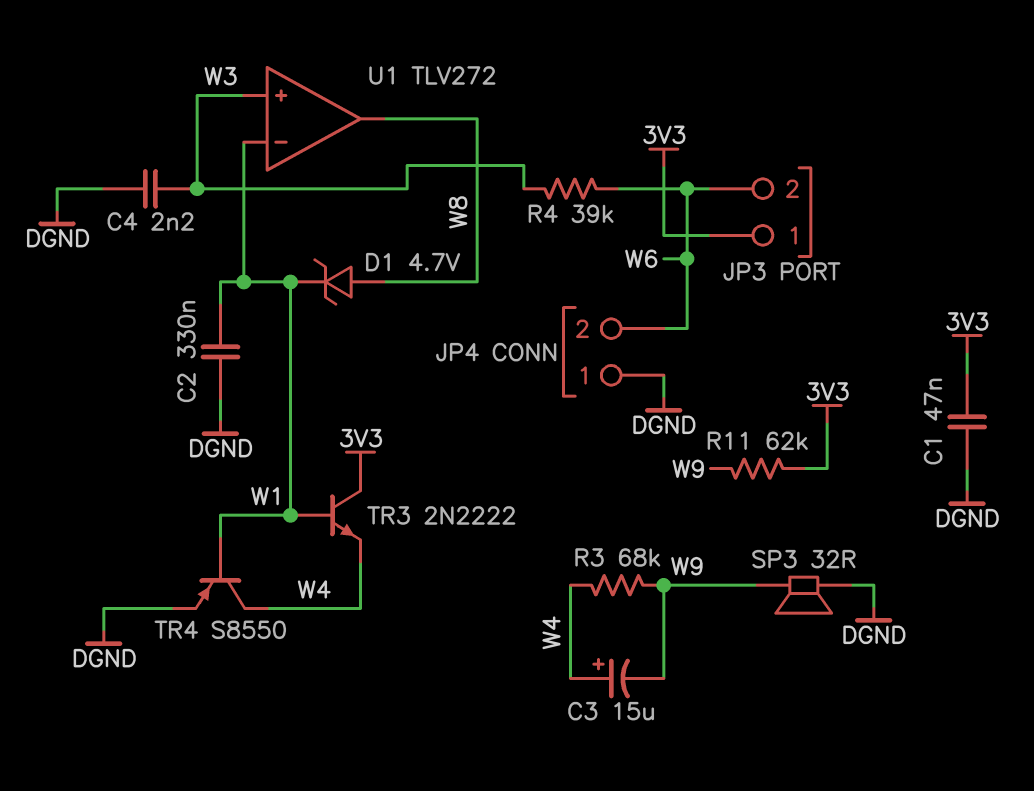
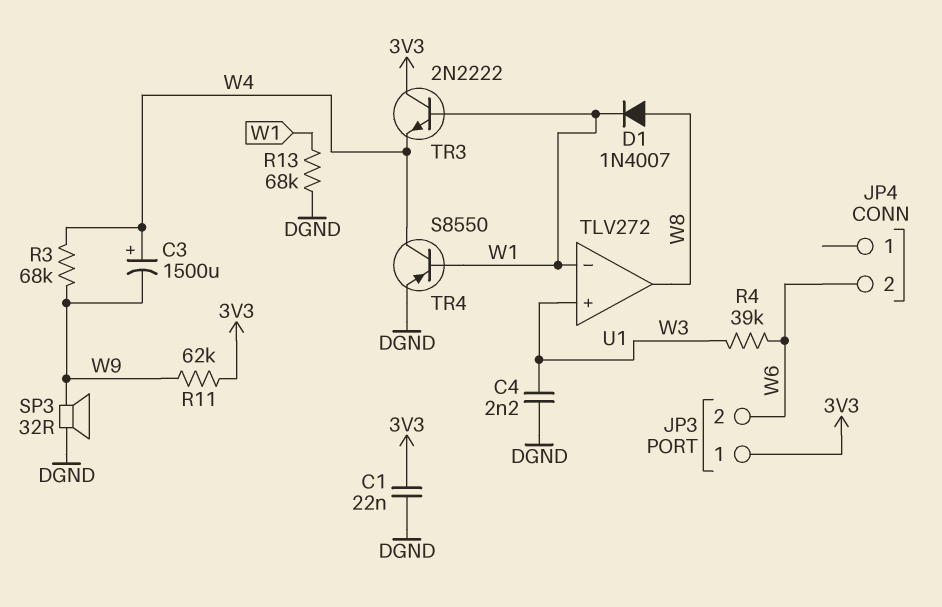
C1: 47nF (3V3, DGND) -> 22nF (3V3, DGND)
C2: 330nF (DGND, W1) -> none
C3: 15uF (plus W4, minus W9) -> 1500uF (plus W4, minus W9)
D1: zener 4.7V (A W8, K W1) -> diode 1N4007 (A W8, K W1)
JP4 pin 1: DGND -> none
R13: none -> 68k (DGND, W1)

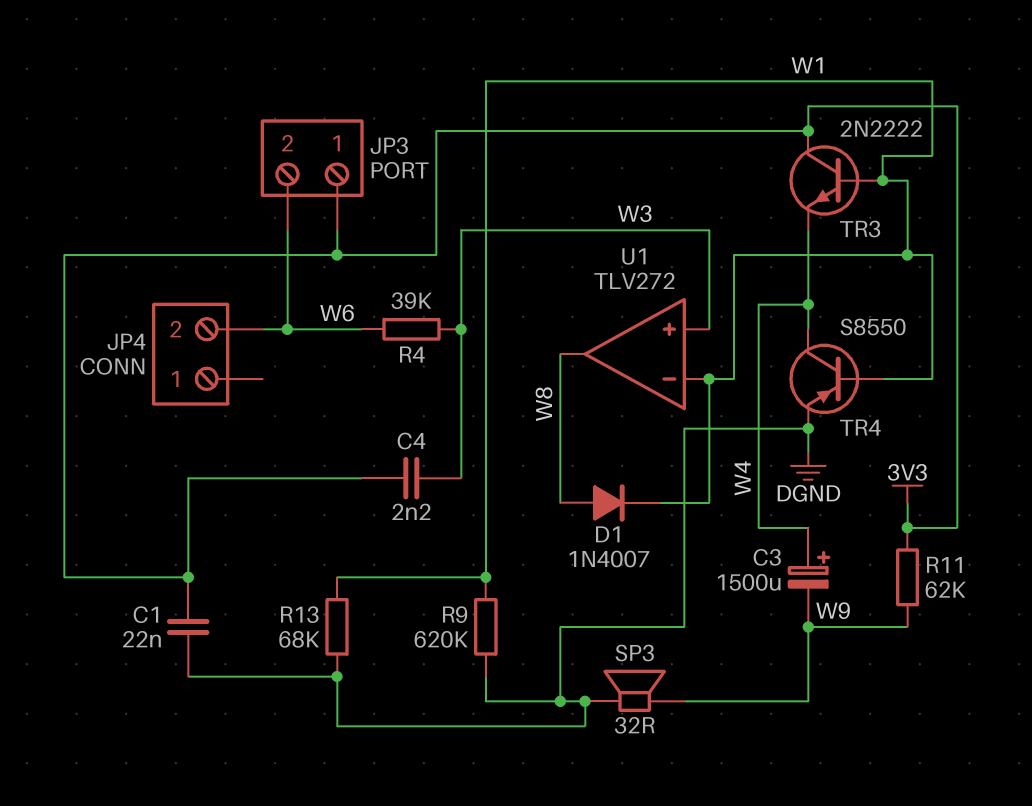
C4: 2.2nF (DGND, W3) -> 2.2nF (3V3, W3)
R3: 68k (W4, W9) -> none
R9: none -> 620k (DGND, W1)

